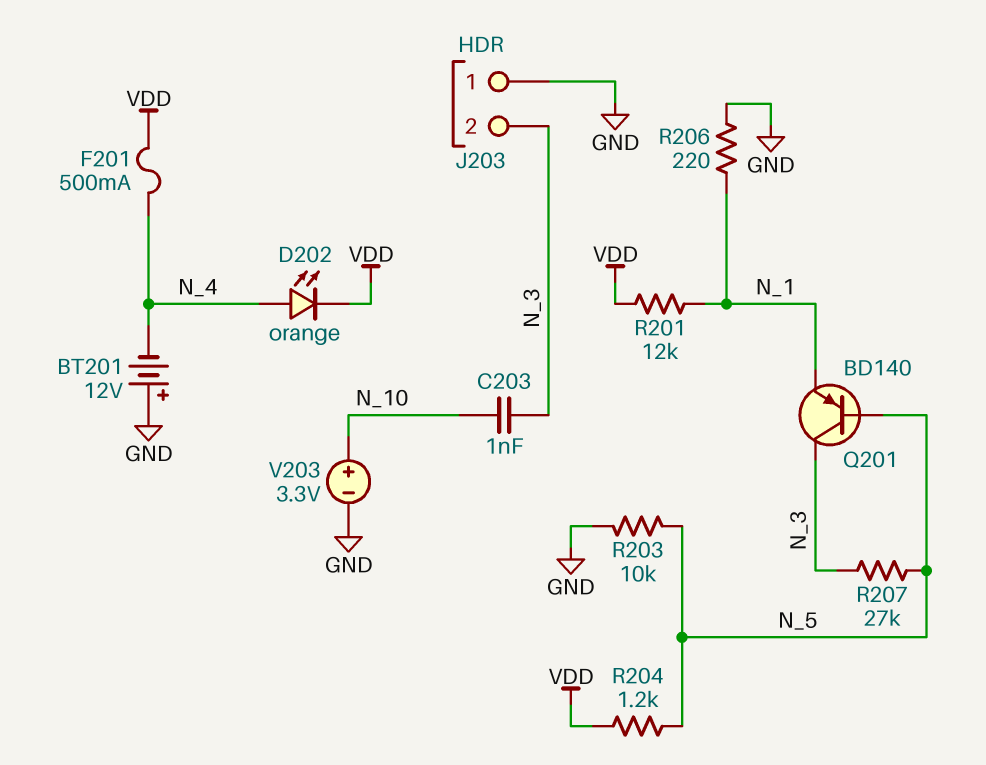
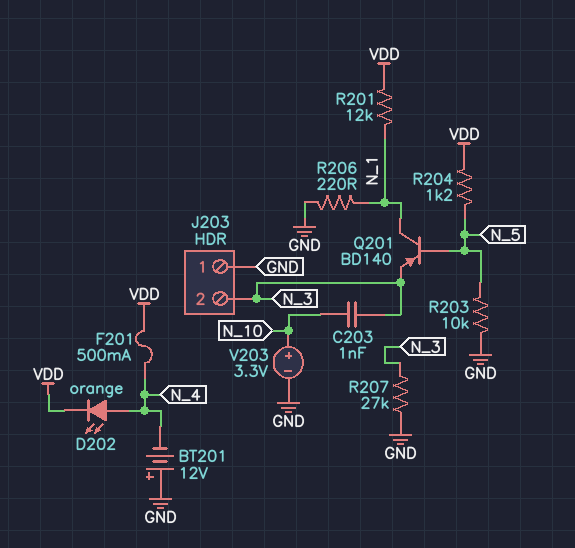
Q201: PNP BD140 (B N_5, C N_3, E N_1) -> PNP BD140 (B N_5, C N_1, E N_3)
R207: 27k (N_3, N_5) -> 27k (GND, N_3)

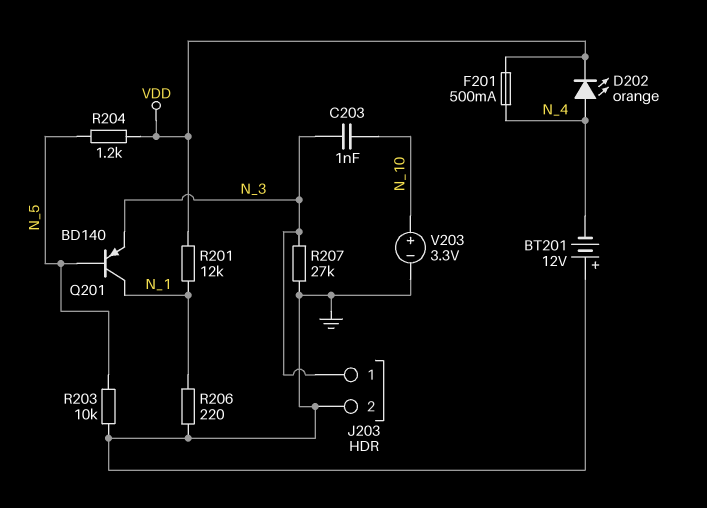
J203 pin 1: GND -> N_3
J203 pin 2: N_3 -> GND

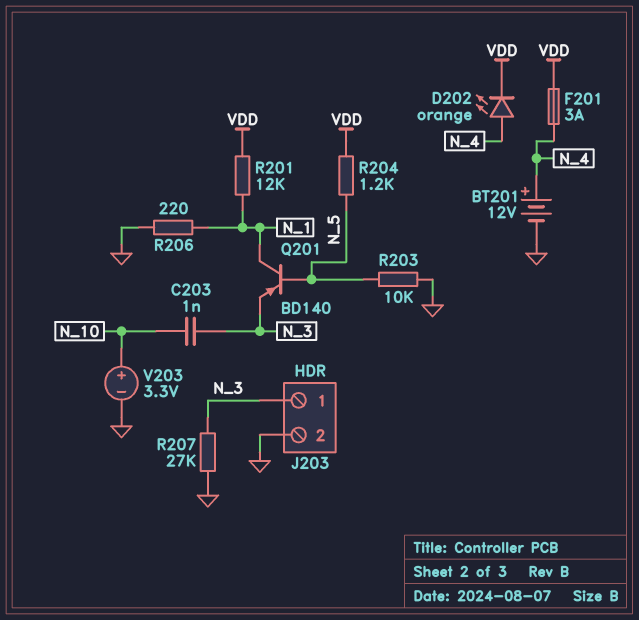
BT201: 12V (plus GND, minus N_4) -> 12V (plus N_4, minus GND)
F201: 500mA (N_4, VDD) -> 3A (N_4, VDD)

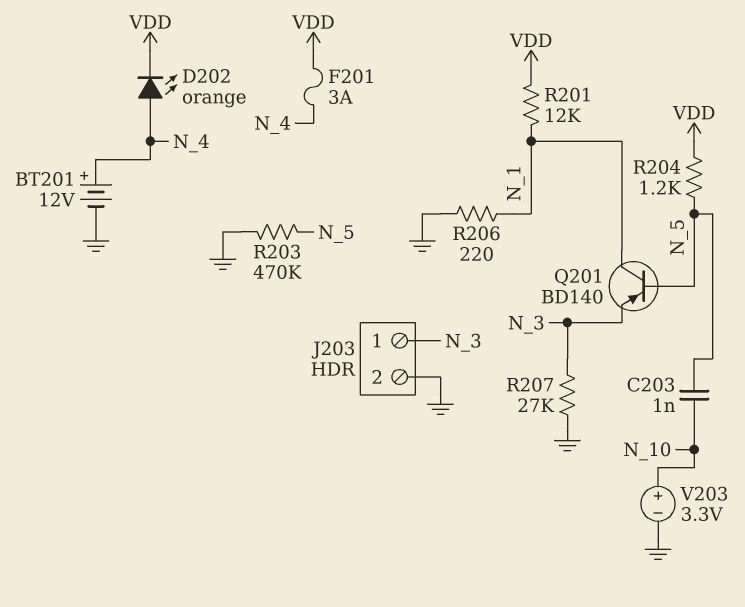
C203: 1nF (N_3, N_10) -> 1nF (N_5, N_10)
R203: 10k (GND, N_5) -> 470k (GND, N_5)

